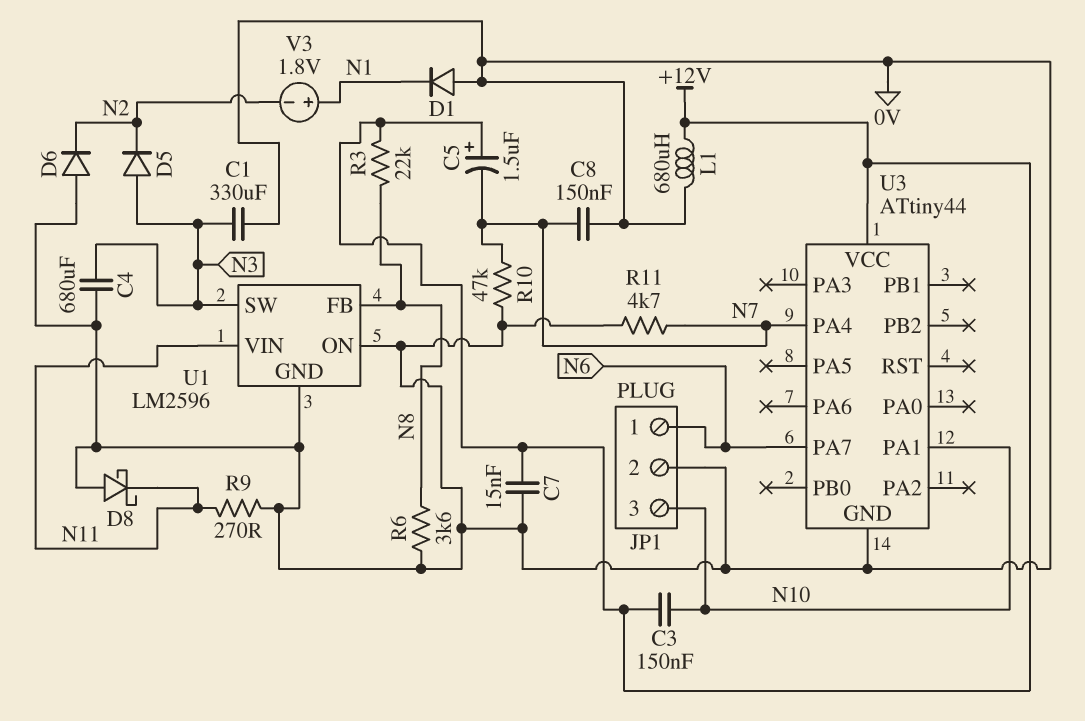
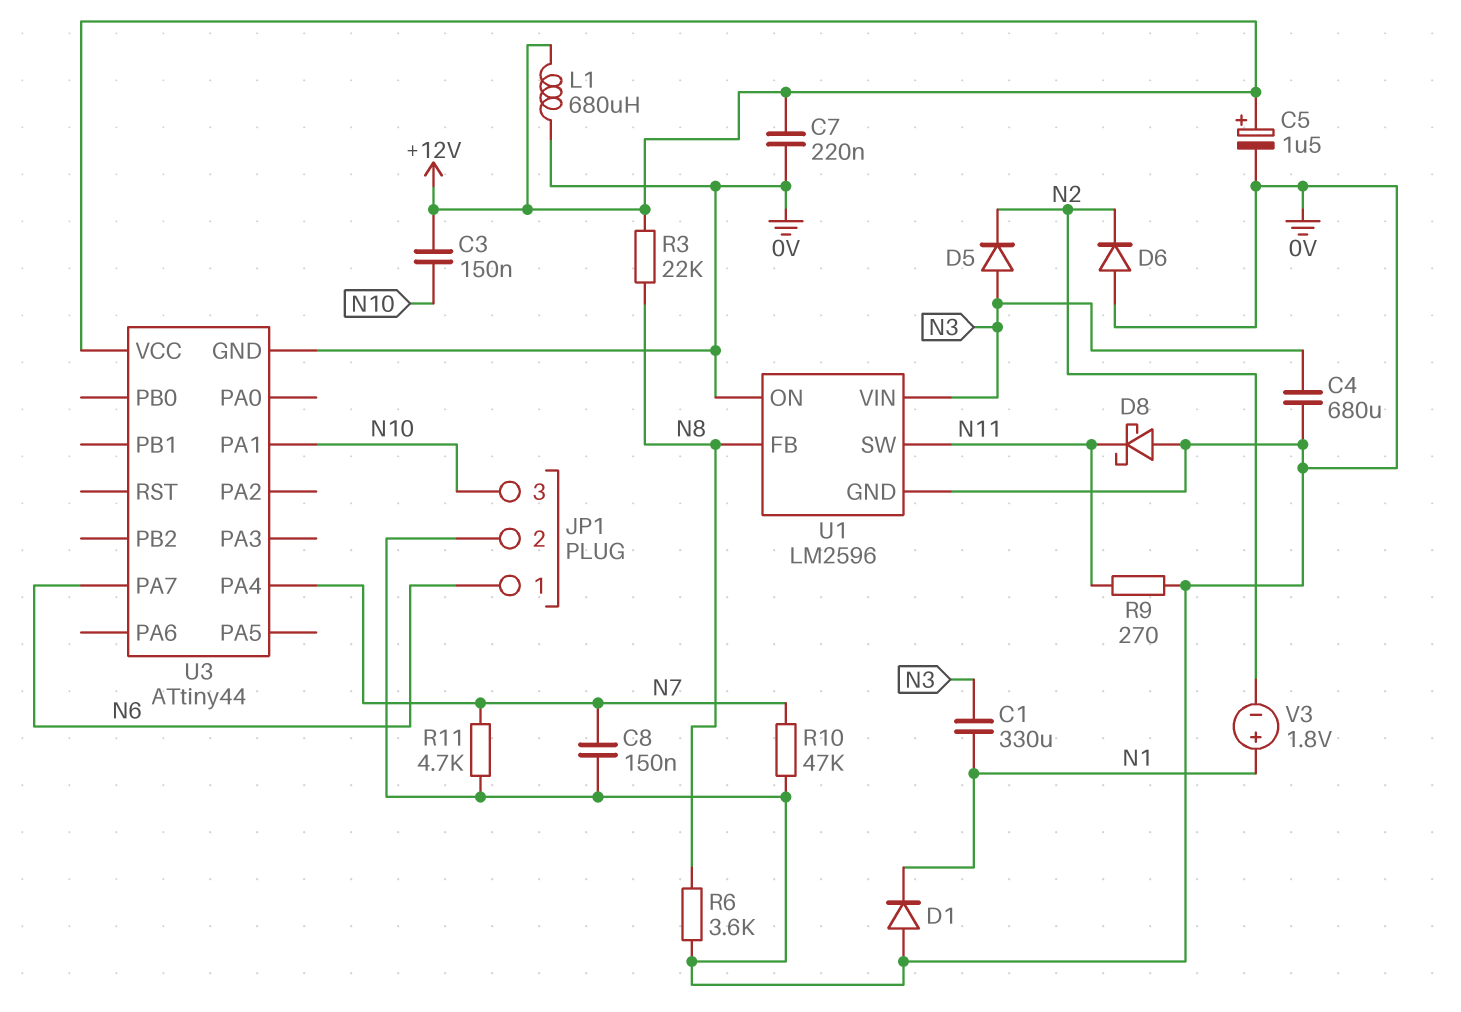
C1: 330uF (0V, N3) -> 330uF (N1, N3)
C5: 1.5uF (plus +12V, minus N7) -> 1.5uF (plus +12V, minus 0V)
C7: 15nF (+12V, 0V) -> 220nF (+12V, 0V)
U1 pin SW: N3 -> N11
U1 pin VIN: N11 -> N3

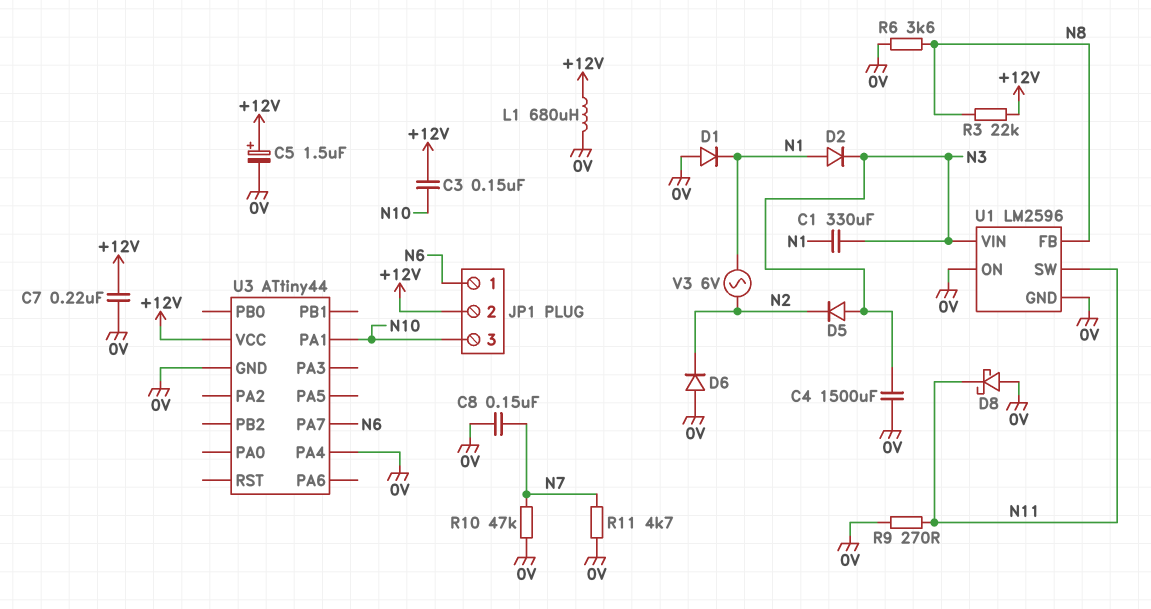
C4: 680uF (0V, N3) -> 1500uF (0V, N3)
D2: none -> diode (A N1, K N3)
JP1 pin 2: 0V -> +12V
U3 pin PA4: N7 -> 0V
V3: 1.8V (plus N1, minus N2) -> AC 6V (N1, N2)

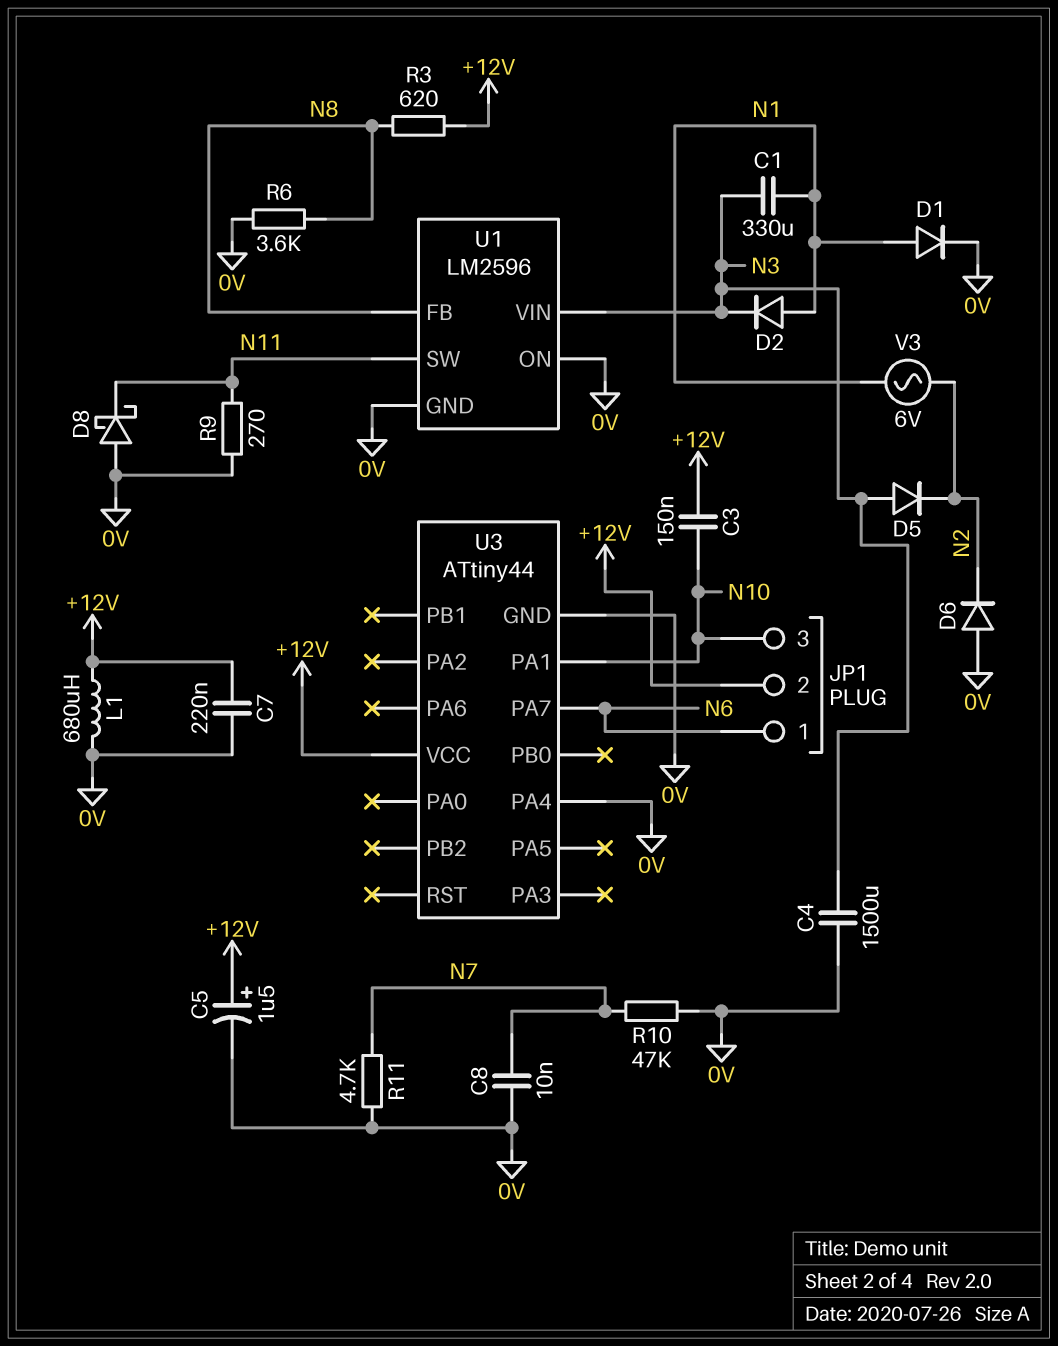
C8: 150nF (0V, N7) -> 10nF (0V, N7)
D1: diode (A 0V, K N1) -> diode (A N1, K 0V)
R3: 22k (+12V, N8) -> 620 (+12V, N8)

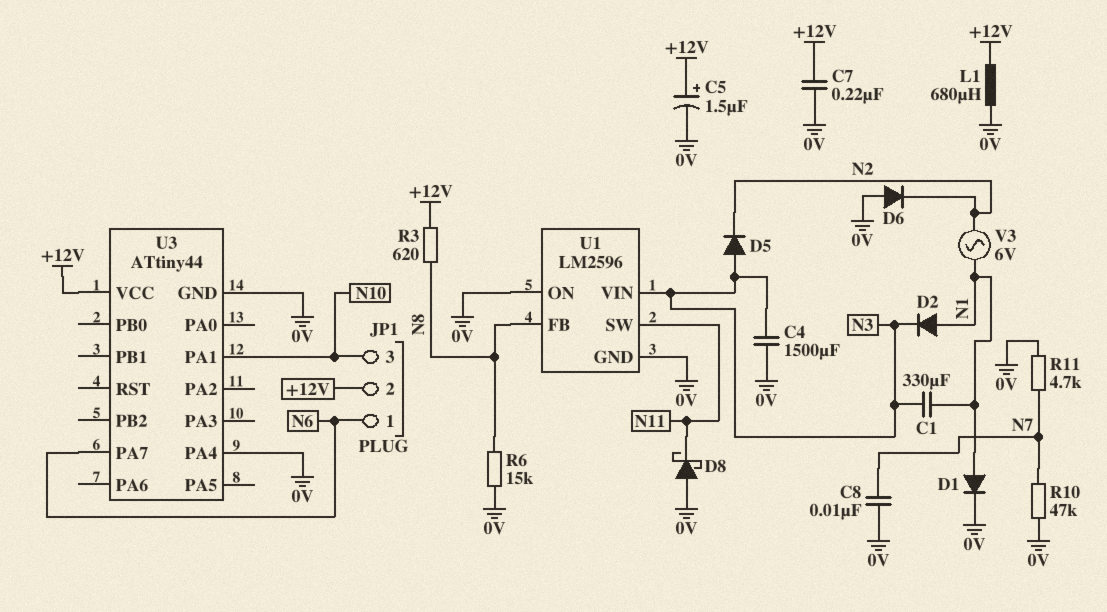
C3: 150nF (+12V, N10) -> none
R6: 3.6k (0V, N8) -> 15k (0V, N8)
R9: 270 (0V, N11) -> none

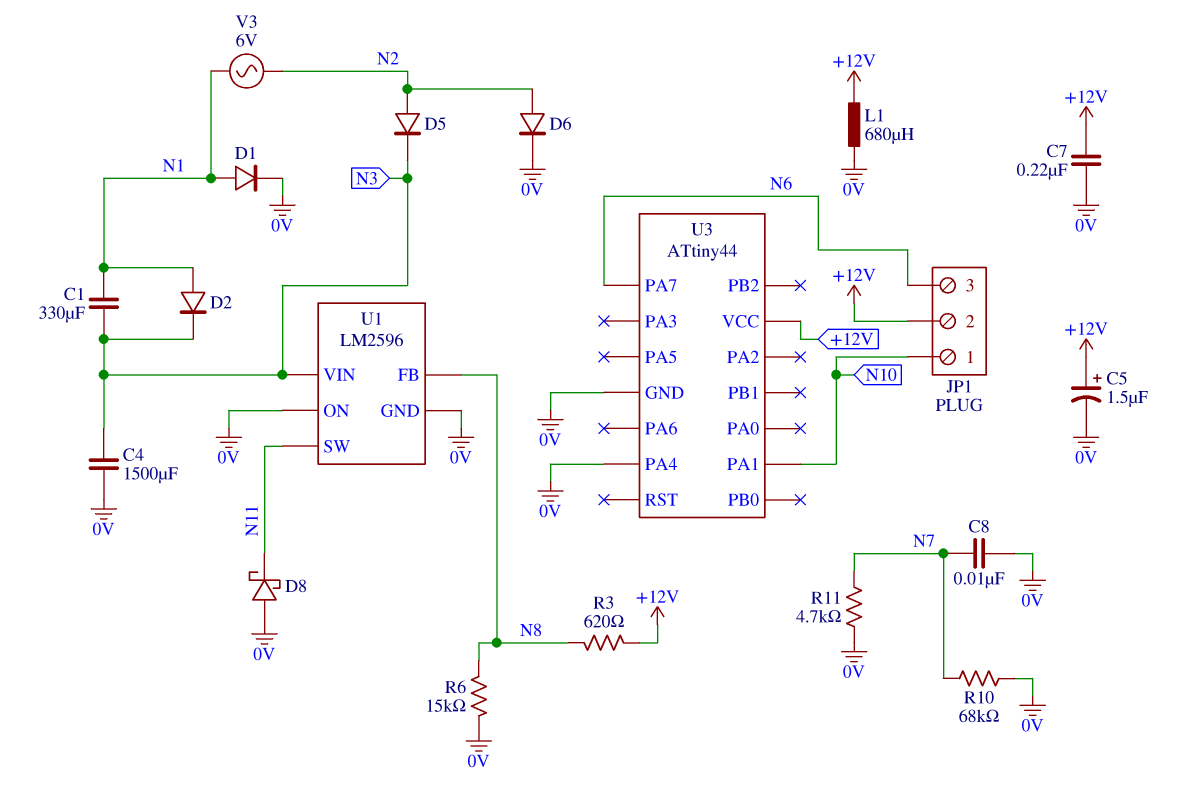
D5: diode (A N3, K N2) -> diode (A N2, K N3)
D6: diode (A 0V, K N2) -> diode (A N2, K 0V)
JP1 pin 1: N6 -> N10
JP1 pin 3: N10 -> N6
R10: 47k (0V, N7) -> 68k (0V, N7)

